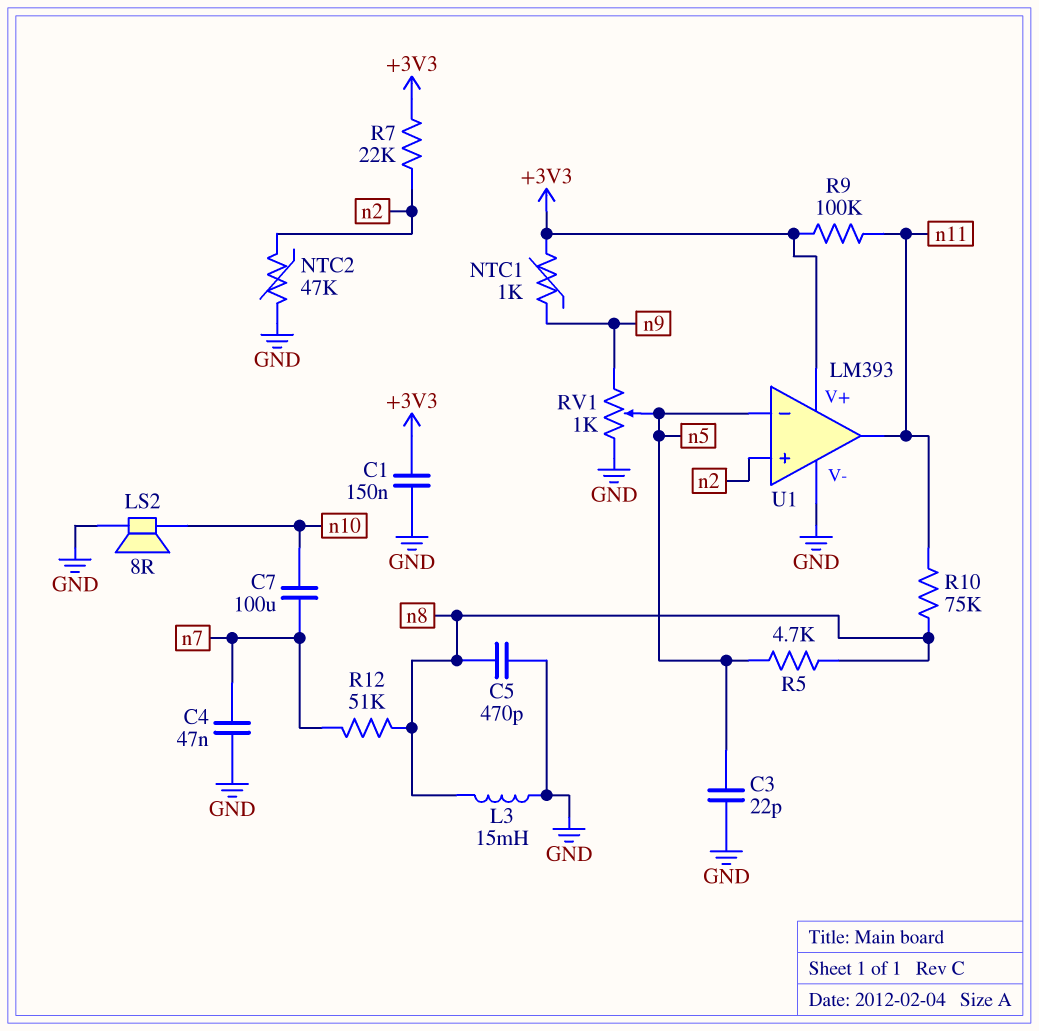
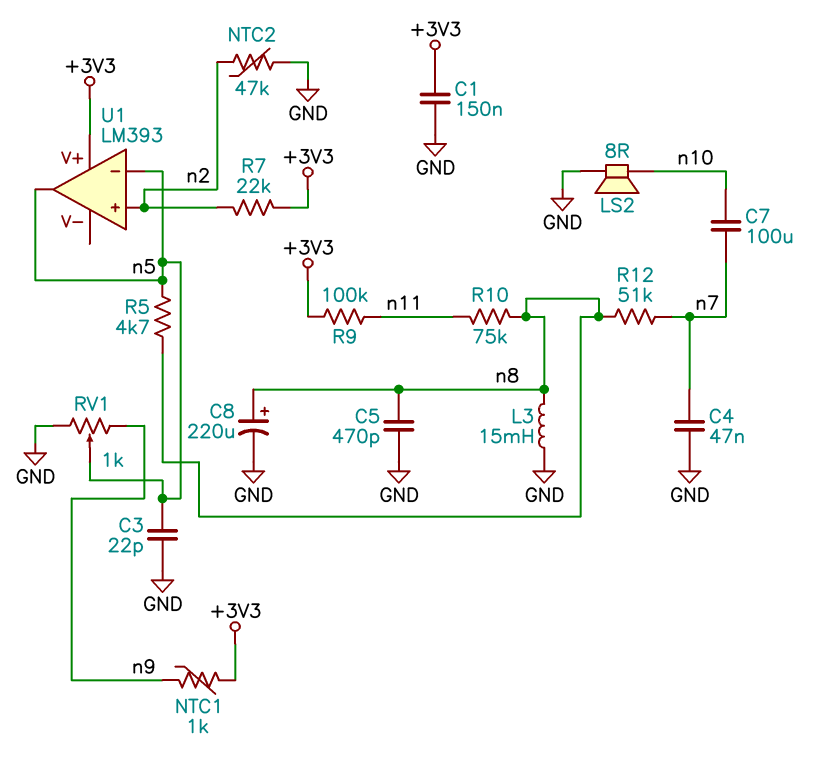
C8: none -> 220uF (plus n8, minus GND)
U1 pin V-: GND -> none
U1 pin out: n11 -> n5

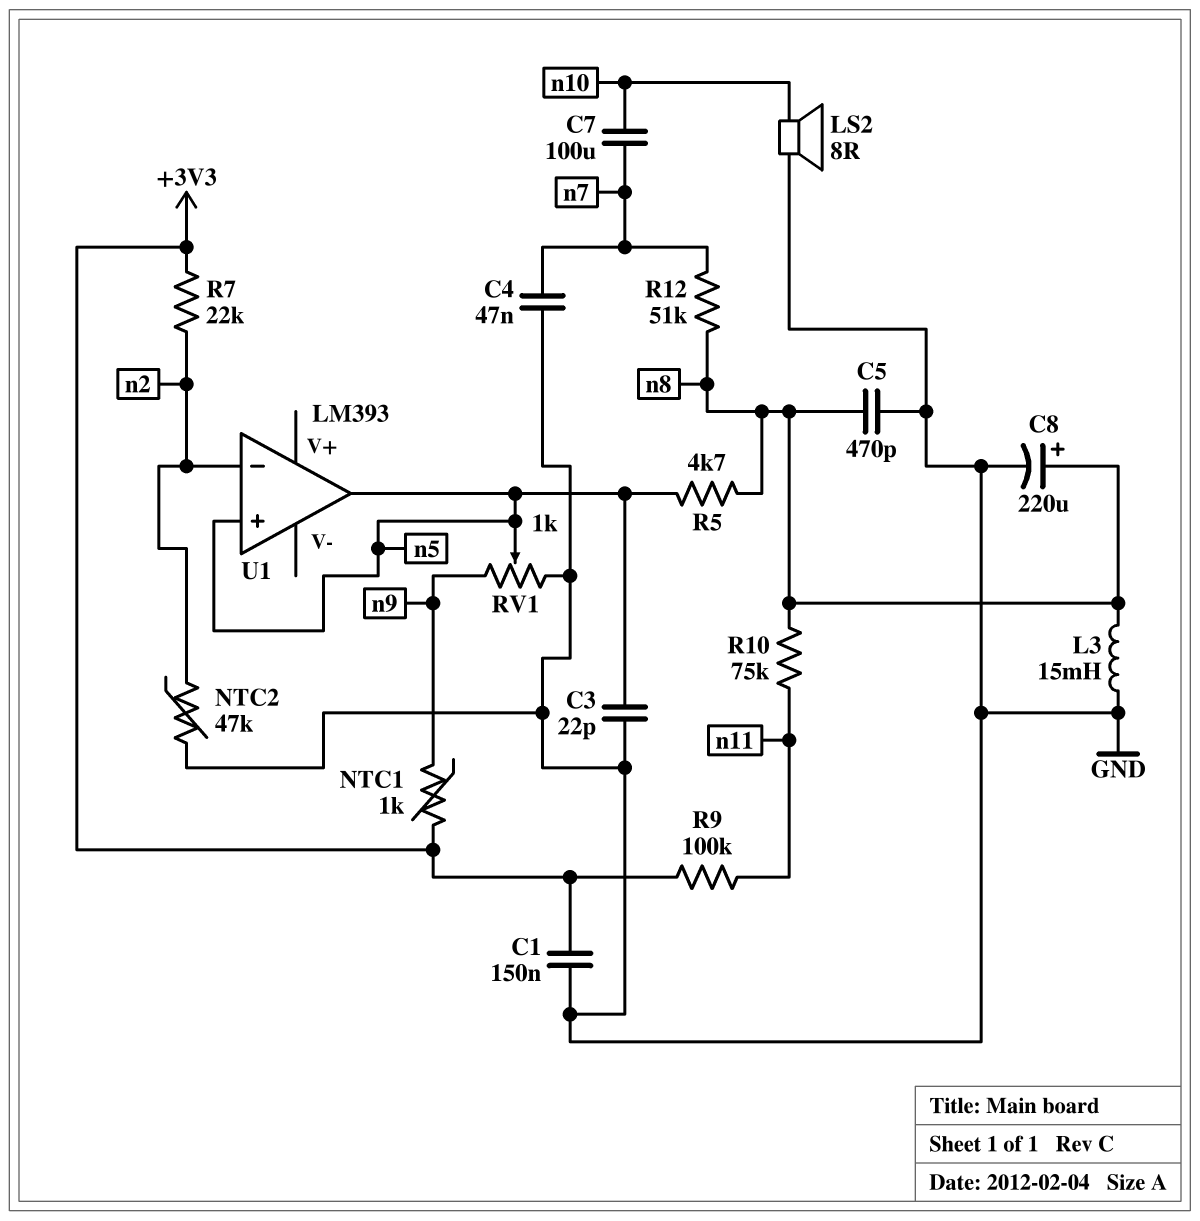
U1 pin V+: +3V3 -> none
U1 pin in+: n2 -> n5
U1 pin in-: n5 -> n2

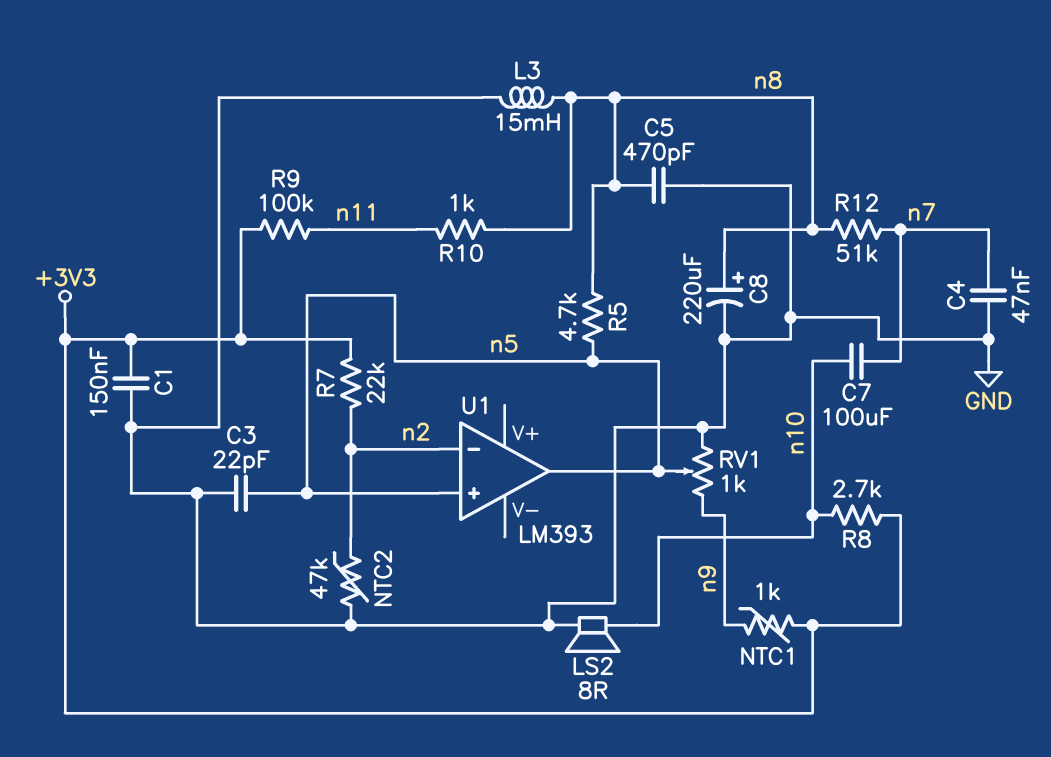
R8: none -> 2.7k (+3V3, n10)
R10: 75k (n8, n11) -> 1k (n8, n11)

